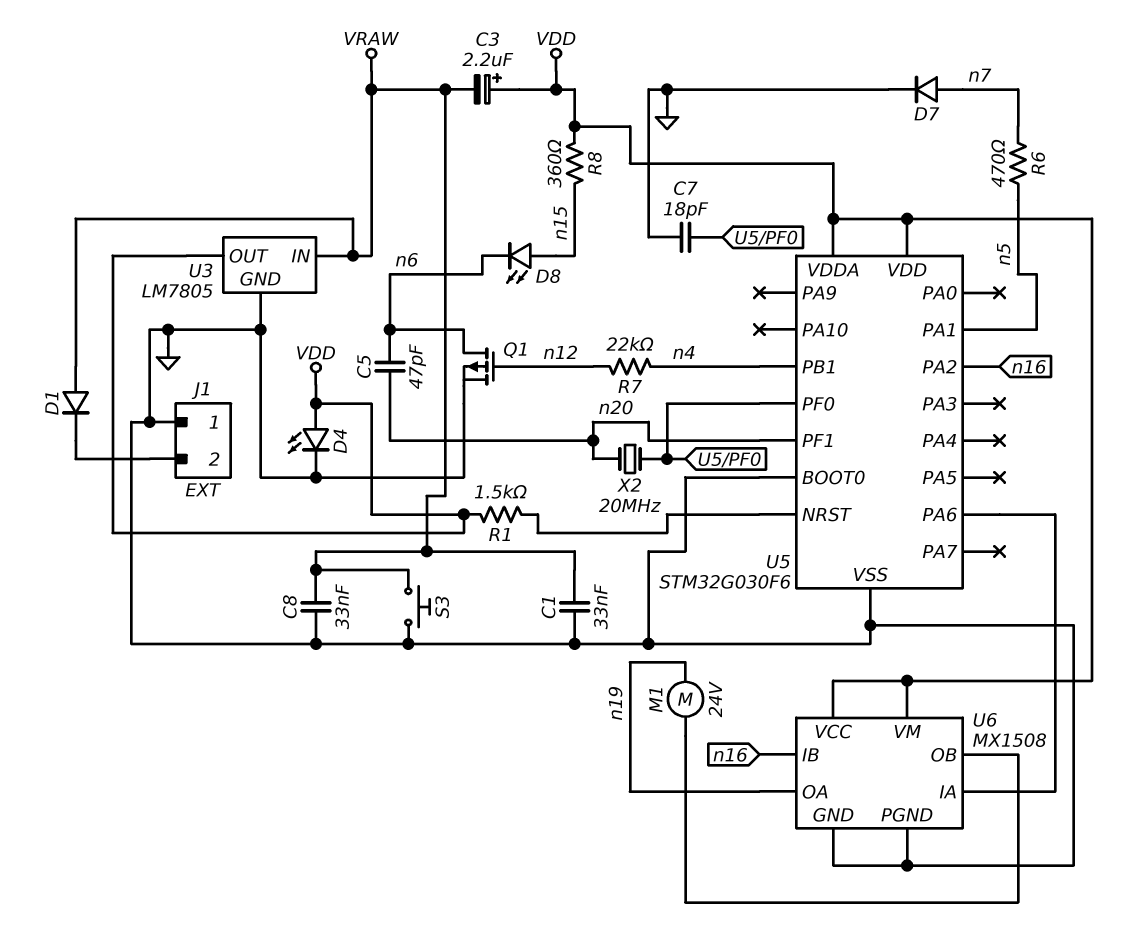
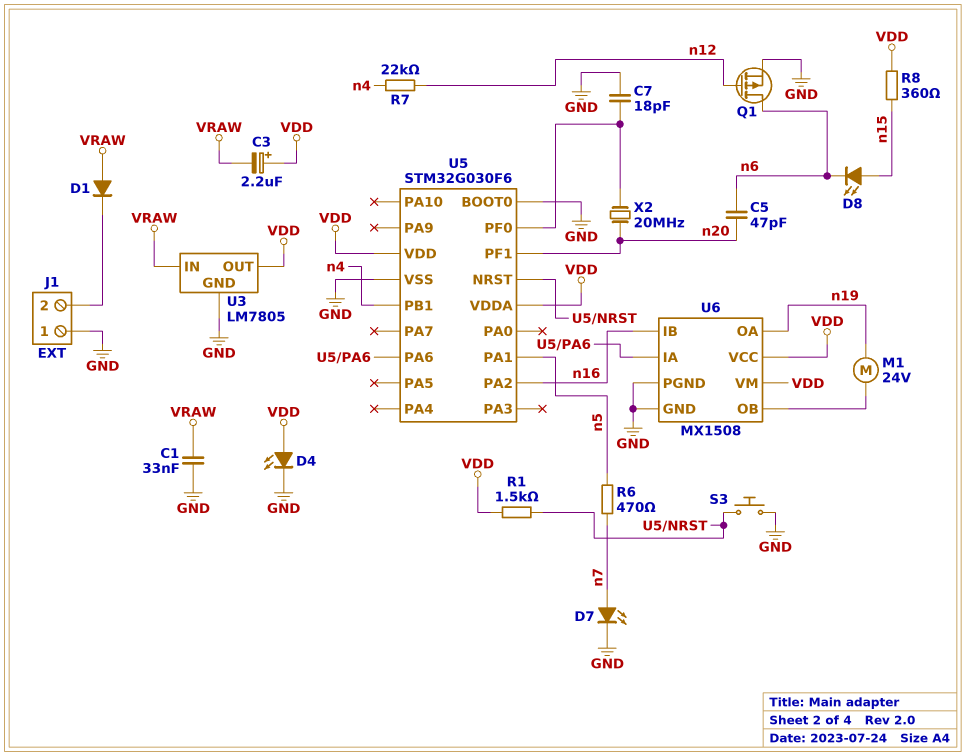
C8: 33nF (GND, VRAW) -> none
D7: diode (A n7, K GND) -> LED (A n7, K GND)
S3: button (GND, VRAW) -> button (GND, U5/NRST)

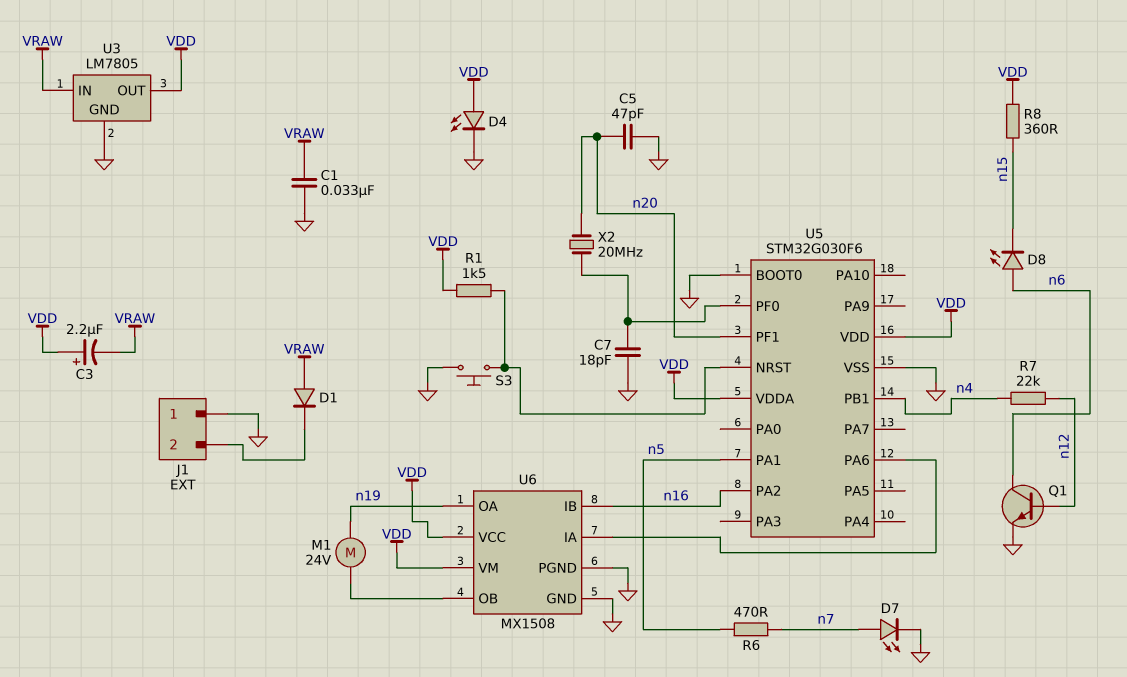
C5: 47pF (n6, n20) -> 47pF (GND, n20)
D8: LED (A n15, K n6) -> LED (A n6, K n15)
Q1: PMOS (G n12, D n6, S GND) -> NPN (B n12, C n6, E GND)

